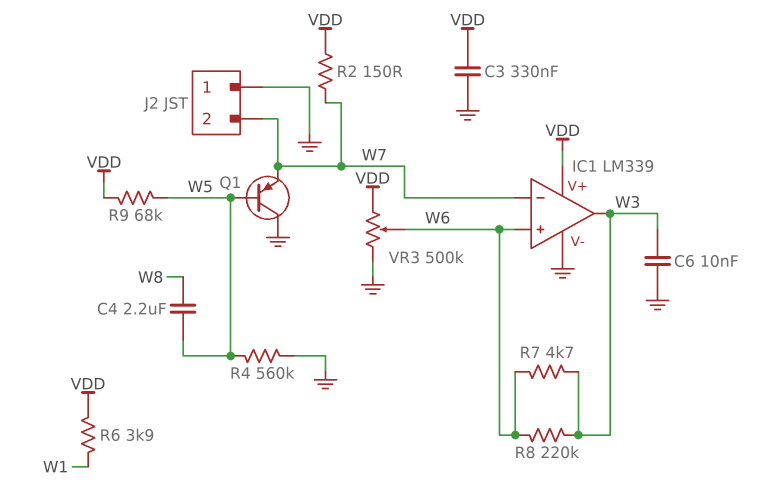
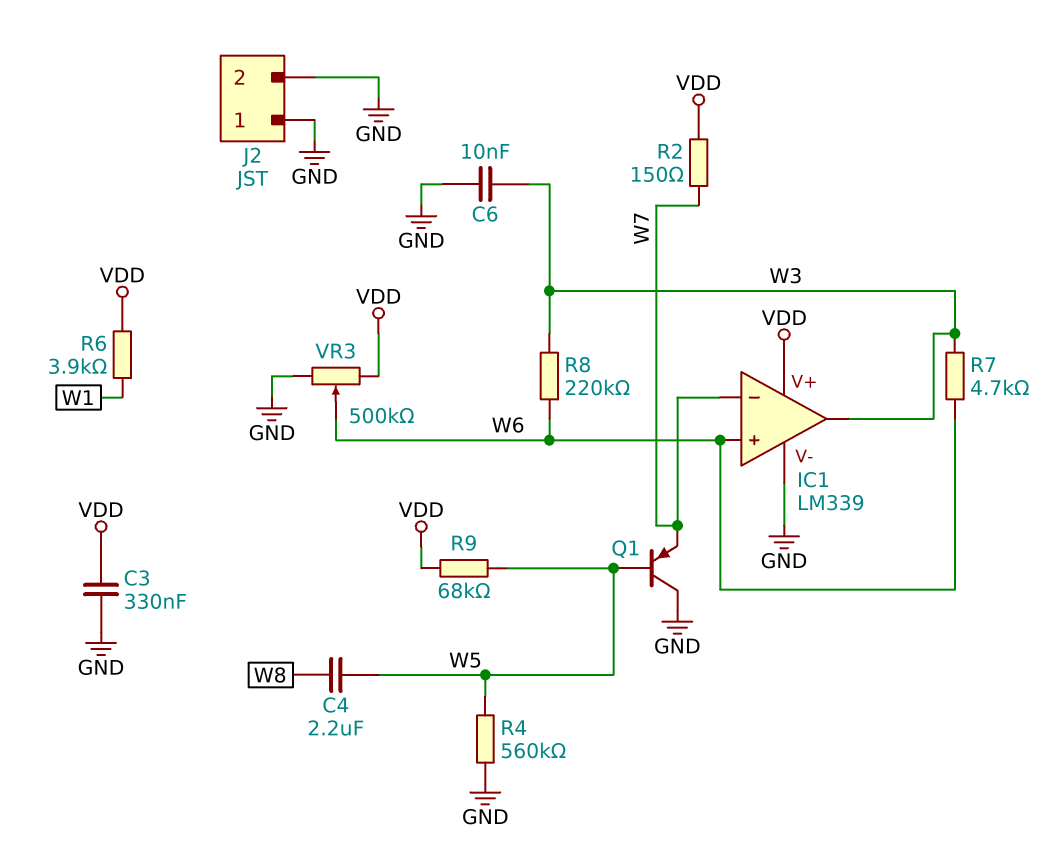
J2 pin 2: W7 -> GND

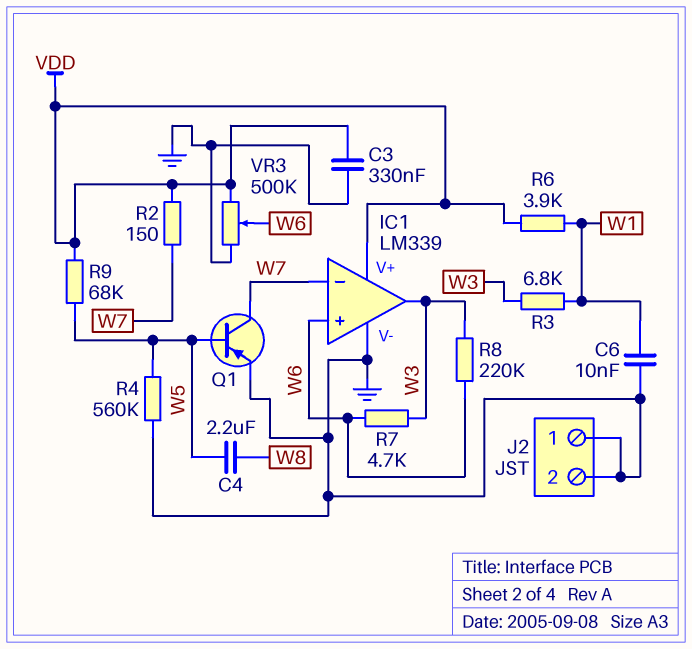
C6: 10nF (GND, W3) -> 10nF (GND, W1)
Q1: PNP (B W5, C GND, E W7) -> PNP (B W5, C W7, E GND)
R3: none -> 6.8k (W1, W3)

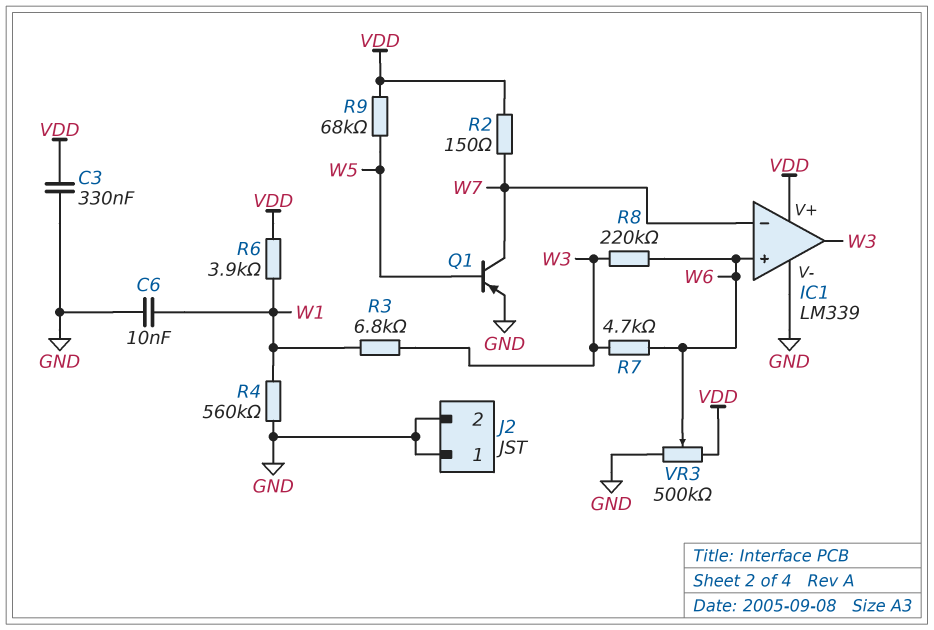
C4: 2.2uF (W5, W8) -> none
R4: 560k (GND, W5) -> 560k (GND, W1)

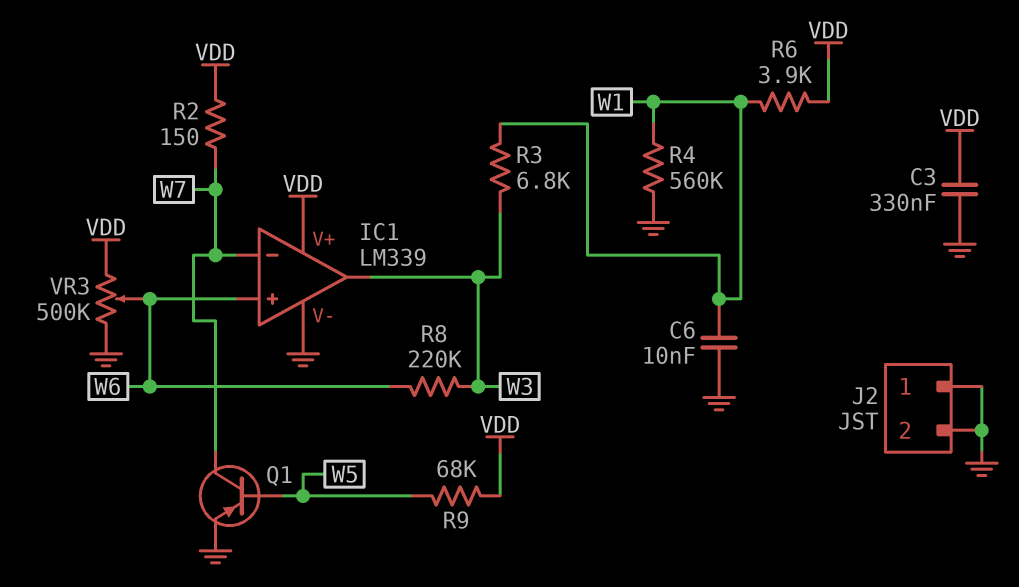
R7: 4.7k (W3, W6) -> none

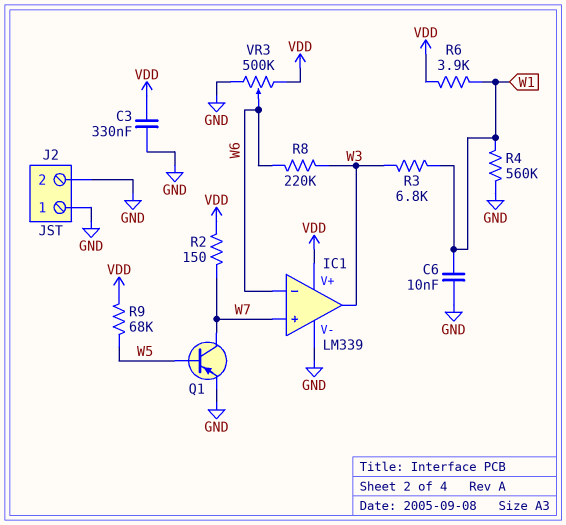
IC1 pin in+: W6 -> W7
IC1 pin in-: W7 -> W6

